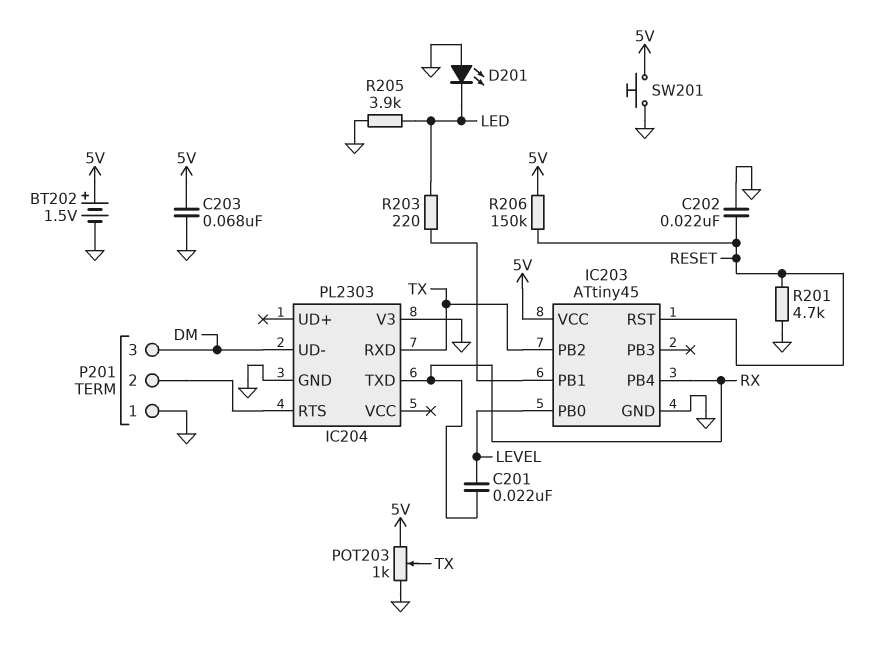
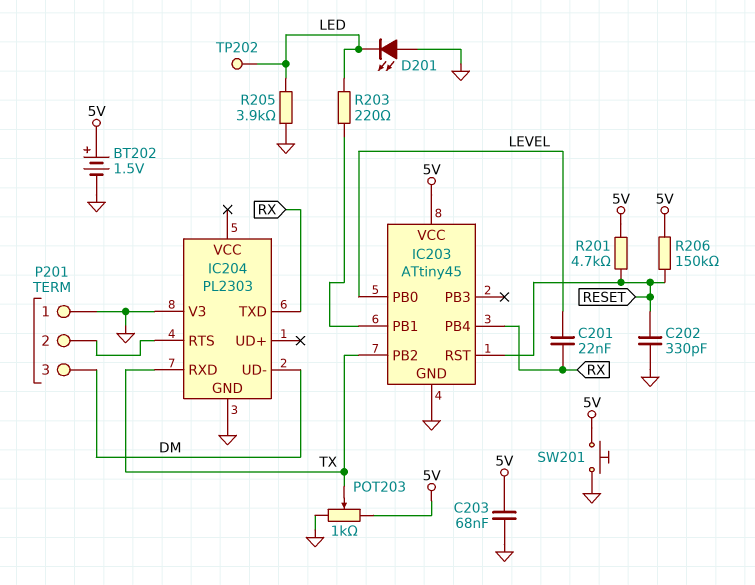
C202: 22nF (GND, RESET) -> 330pF (GND, RESET)
R201: 4.7k (GND, RESET) -> 4.7k (5V, RESET)
TP202: none -> test point (LED)

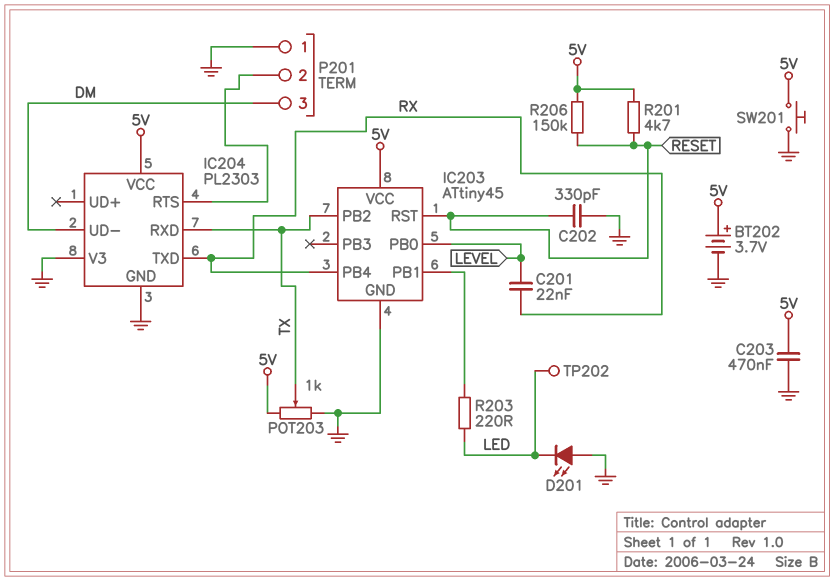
BT202: 1.5V (plus 5V, minus GND) -> 3.7V (plus 5V, minus GND)
C203: 68nF (5V, GND) -> 470nF (5V, GND)
IC204 pin VCC: none -> 5V
R205: 3.9k (GND, LED) -> none

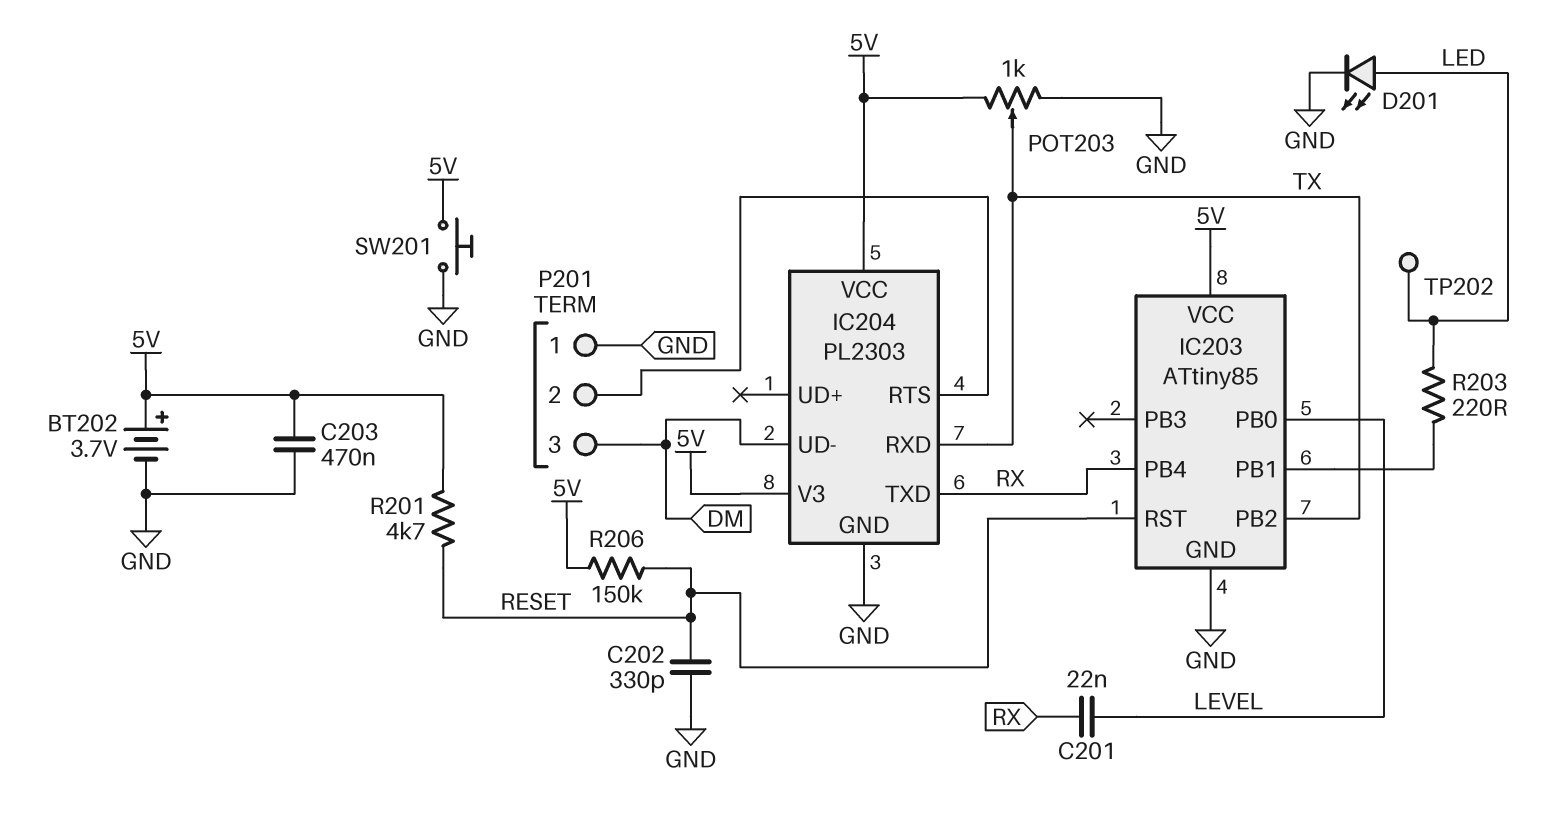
D201: LED (A GND, K LED) -> LED (A LED, K GND)
IC203: ATtiny45 -> ATtiny85
IC204 pin V3: GND -> 5V

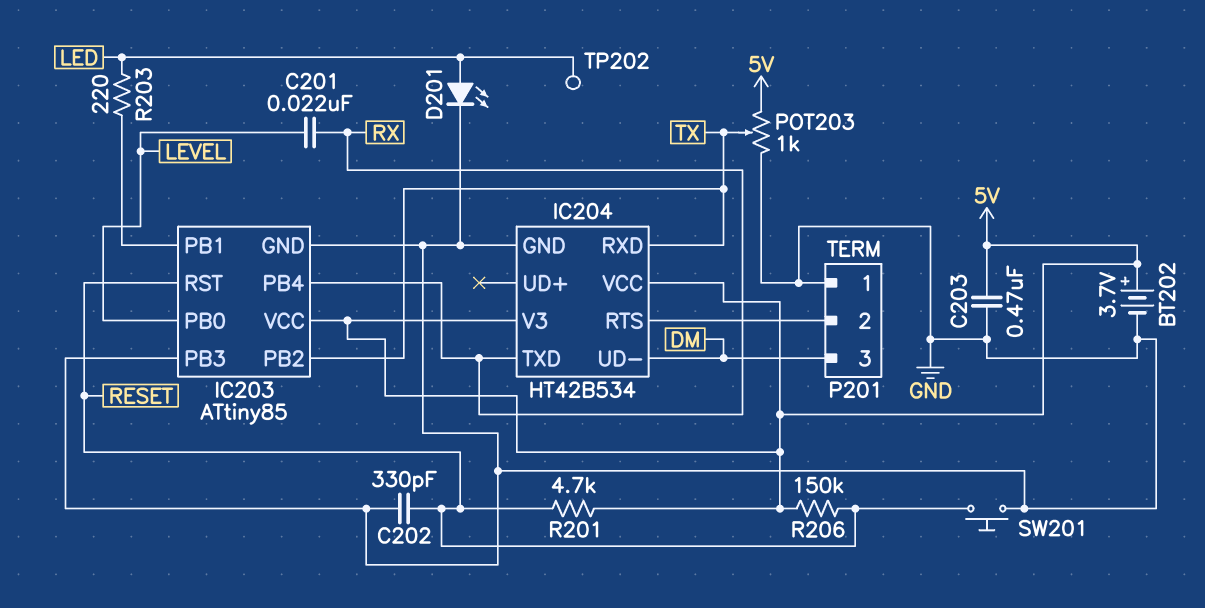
IC203 pin PB3: none -> GND
IC204: PL2303 -> HT42B534
SW201: button (5V, GND) -> button (GND, RESET)

